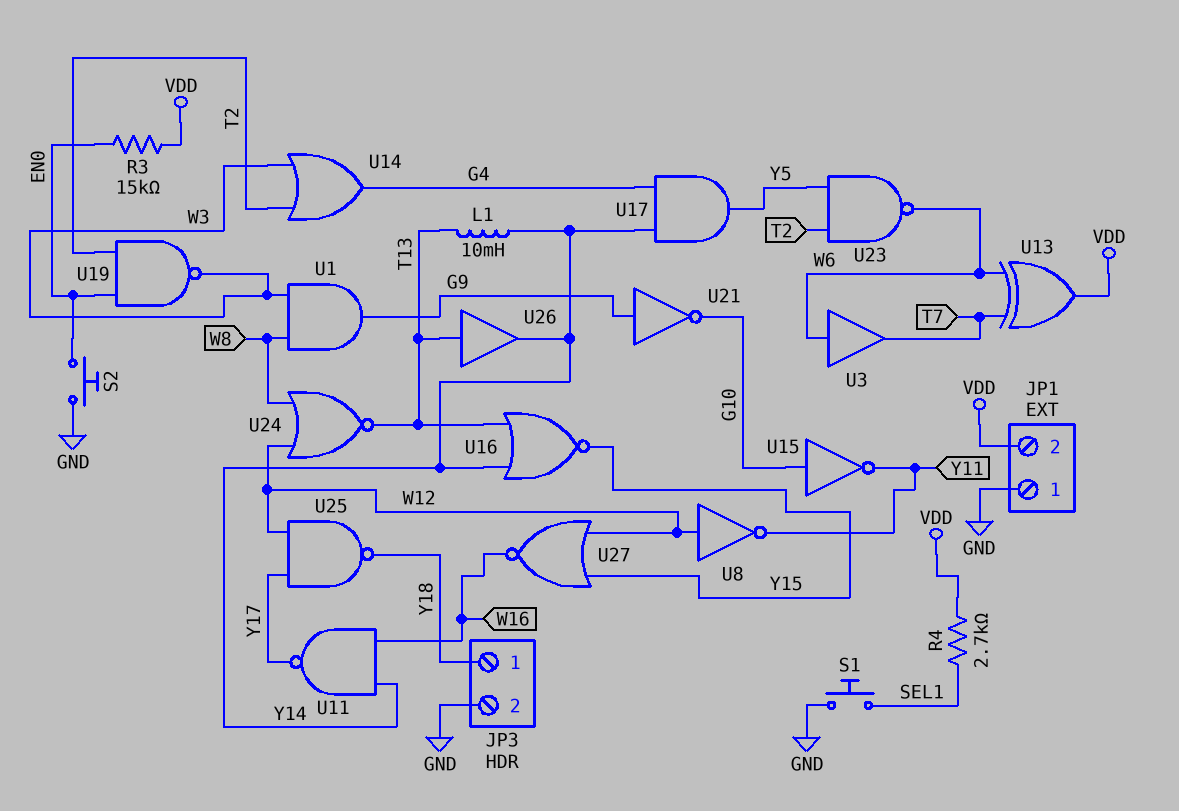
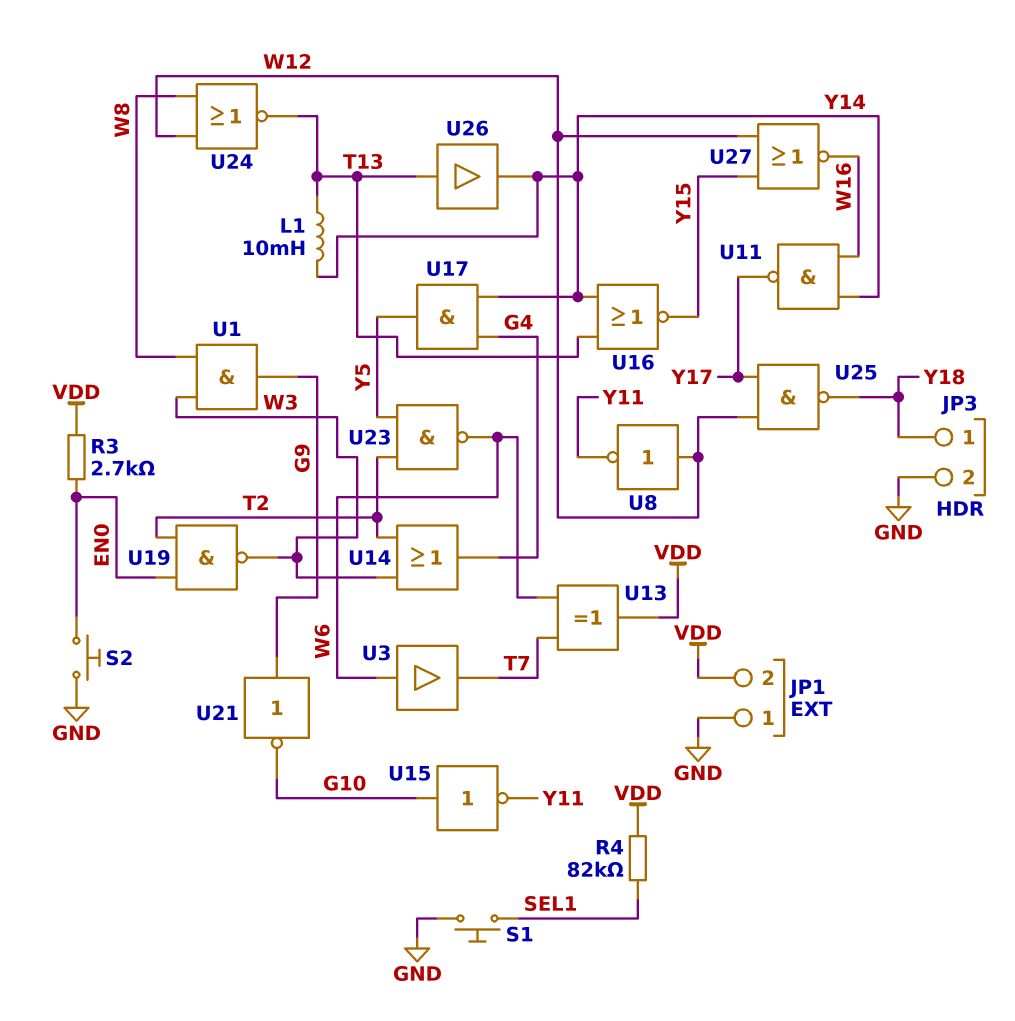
R3: 15k (EN0, VDD) -> 2.7k (EN0, VDD)
R4: 2.7k (SEL1, VDD) -> 82k (SEL1, VDD)

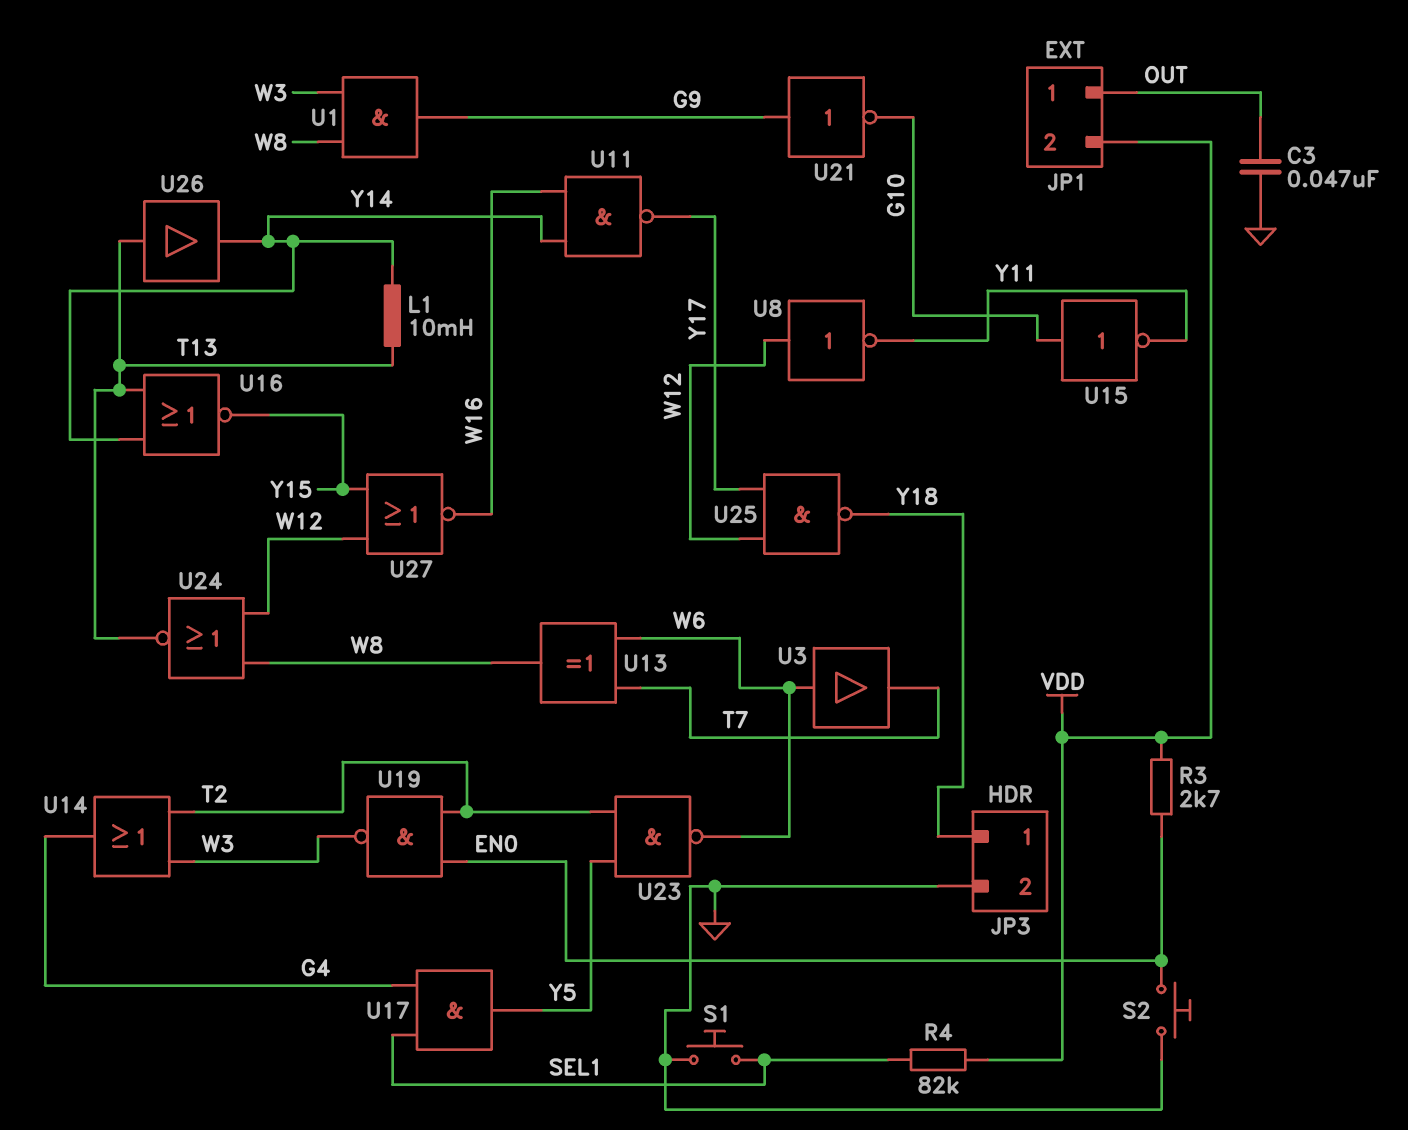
C3: none -> 47nF (GND, OUT)
JP1 pin 1: GND -> OUT
U13: XOR (in T7, in W6, out VDD) -> XOR (in T7, in W6, out W8)
U17: AND (in G4, in Y14, out Y5) -> AND (in G4, in SEL1, out Y5)

